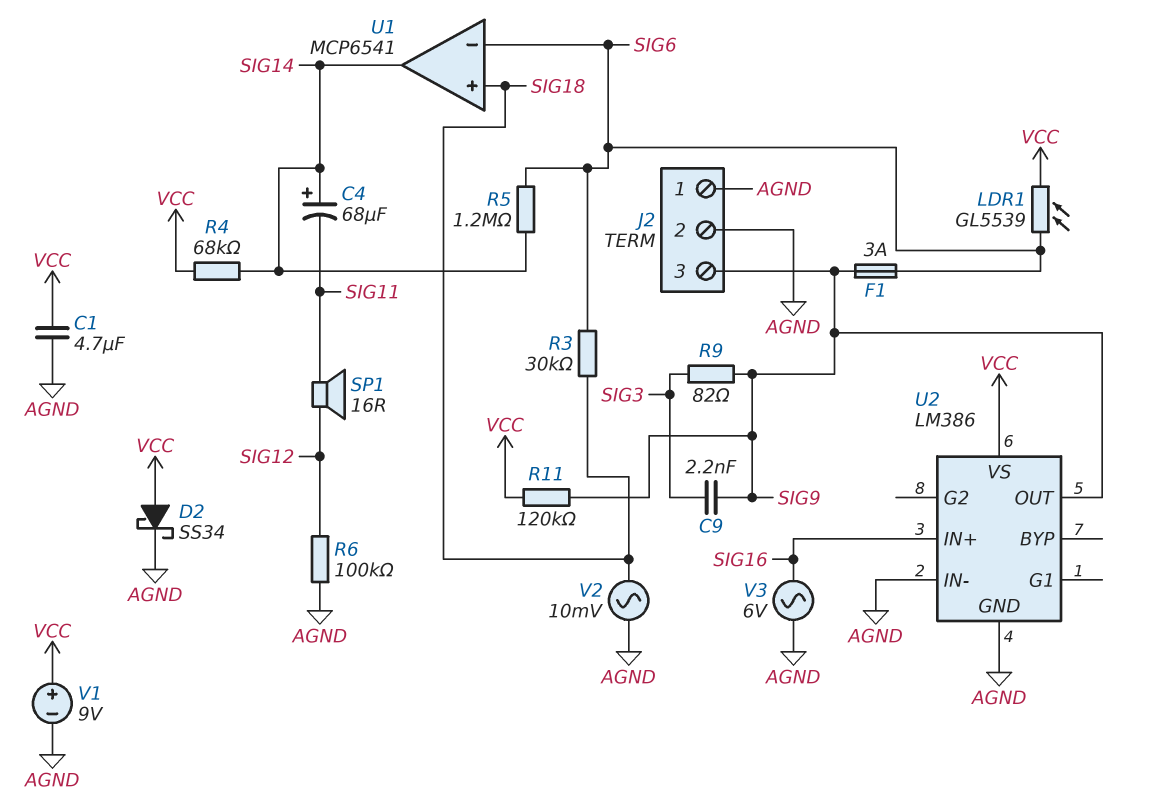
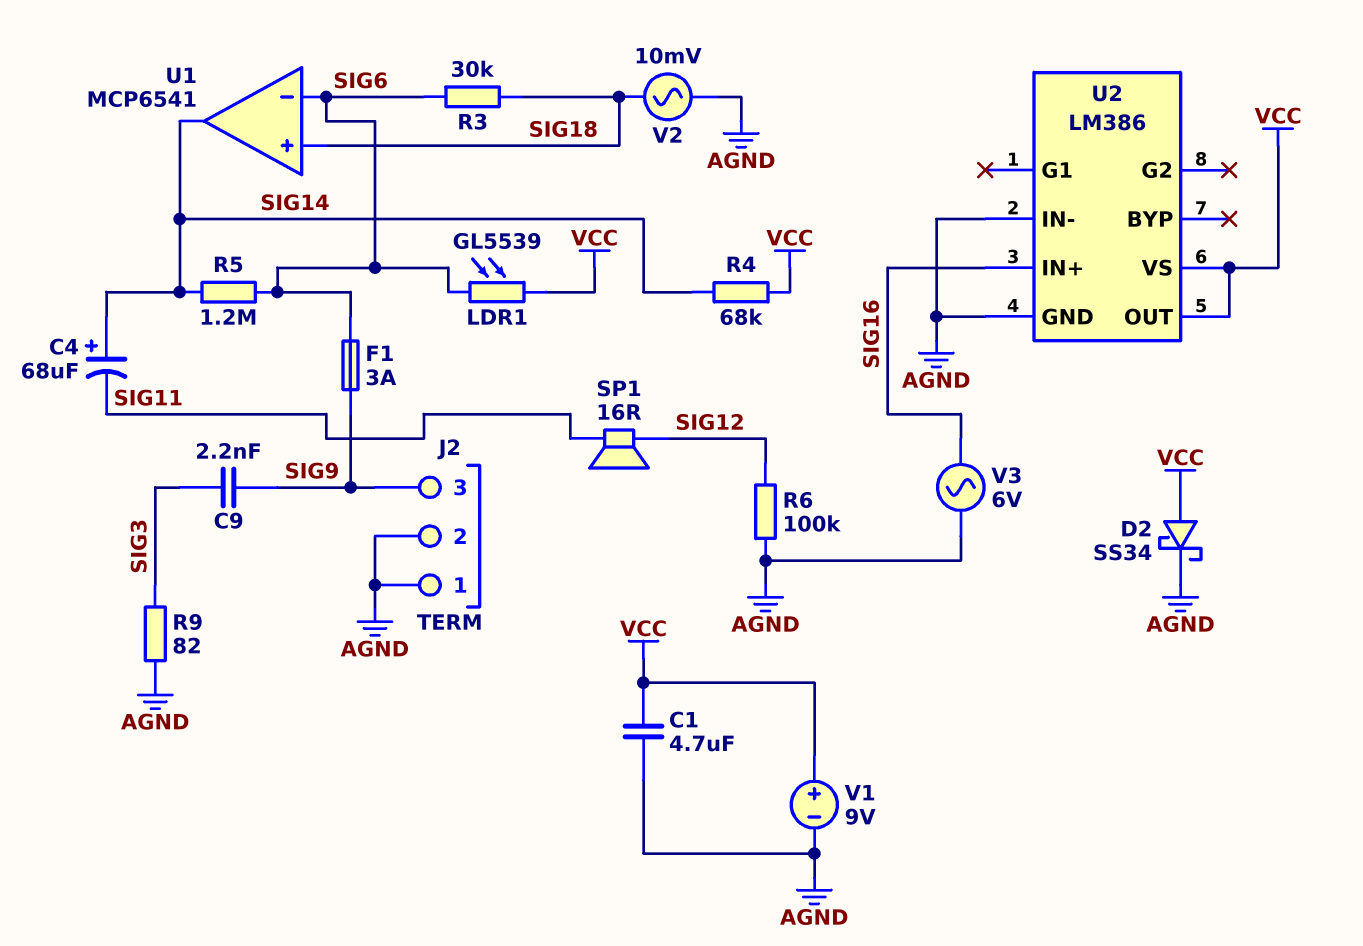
R9: 82 (SIG3, SIG9) -> 82 (AGND, SIG3)
R11: 120k (SIG9, VCC) -> none
U2 pin OUT: SIG9 -> VCC

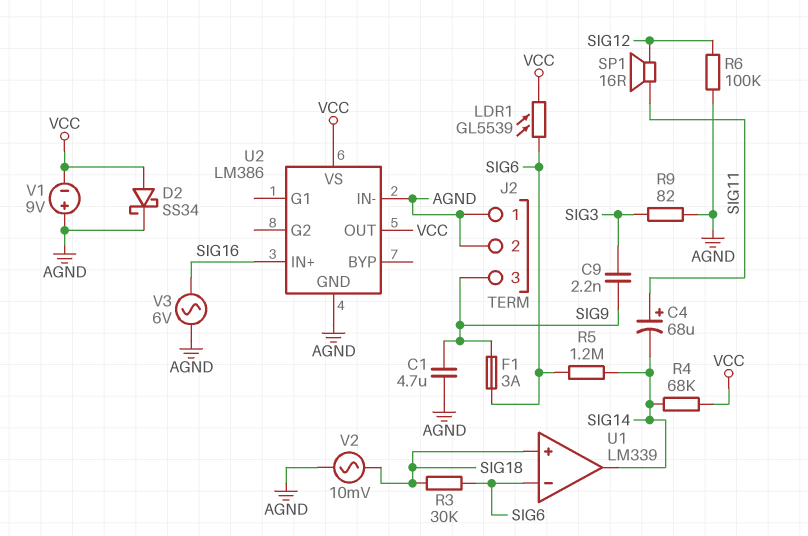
C1: 4.7uF (AGND, VCC) -> 4.7uF (AGND, SIG9)
C4: 68uF (plus SIG14, minus SIG11) -> 68uF (plus SIG11, minus SIG14)
U1: MCP6541 -> LM339
V1: 9V (plus VCC, minus AGND) -> 9V (plus AGND, minus VCC)

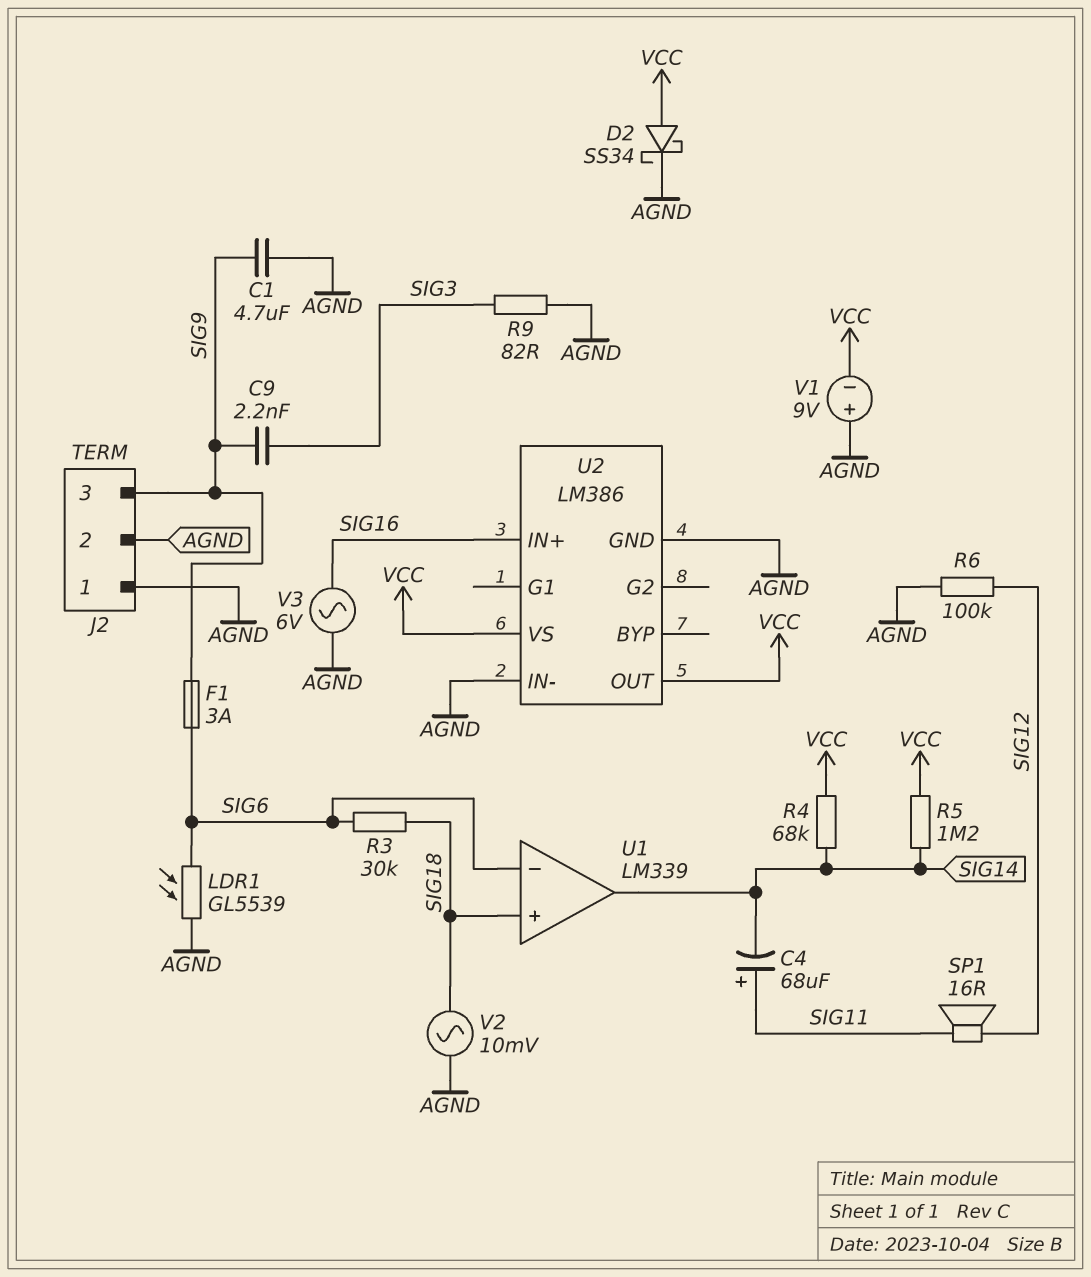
LDR1: GL5539 (SIG6, VCC) -> GL5539 (AGND, SIG6)
R5: 1.2M (SIG6, SIG14) -> 1.2M (SIG14, VCC)

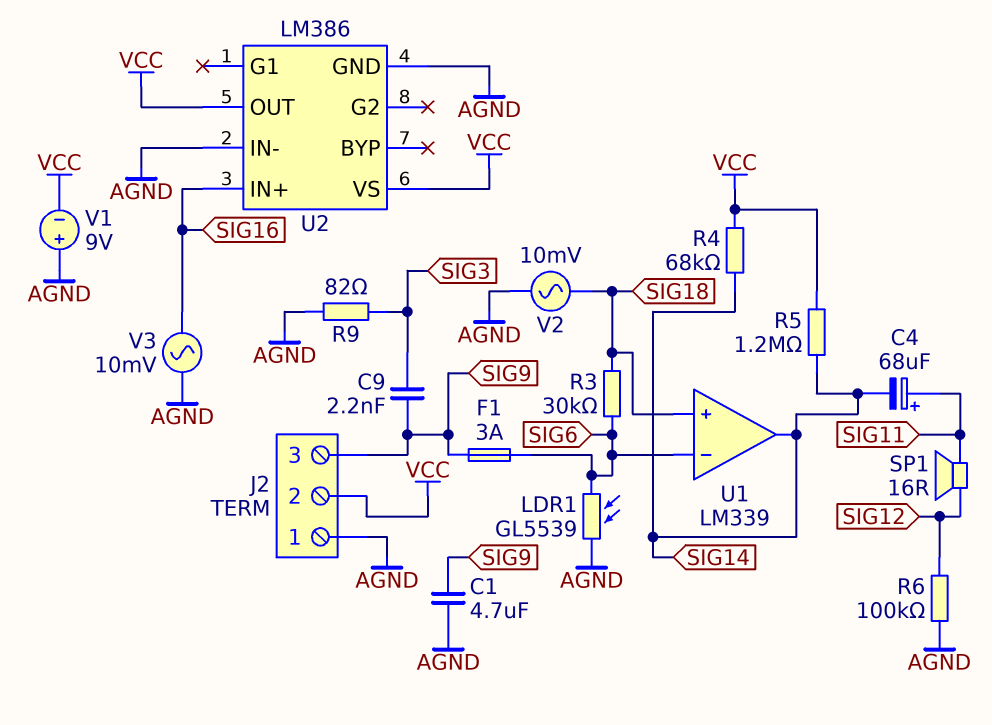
D2: schottky SS34 (A VCC, K AGND) -> none
J2 pin 2: AGND -> VCC
V3: AC 6V (AGND, SIG16) -> AC 10mV (AGND, SIG16)

